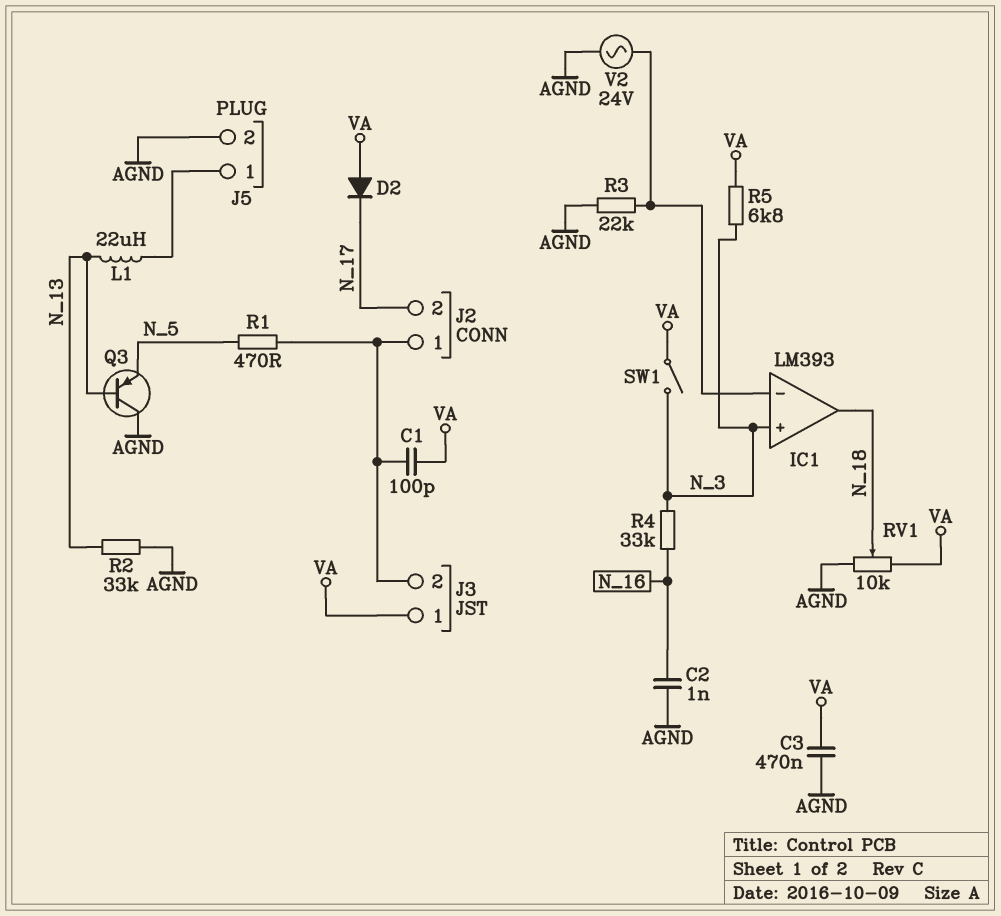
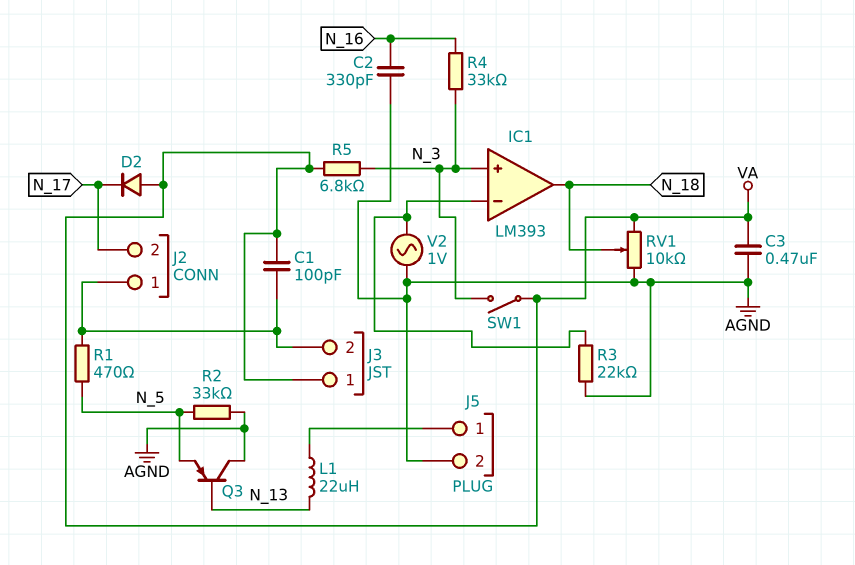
C2: 1nF (AGND, N_16) -> 330pF (AGND, N_16)
R2: 33k (AGND, N_13) -> 33k (AGND, N_5)
V2: AC 24V (AGND, IC1/in-) -> AC 1V (AGND, IC1/in-)

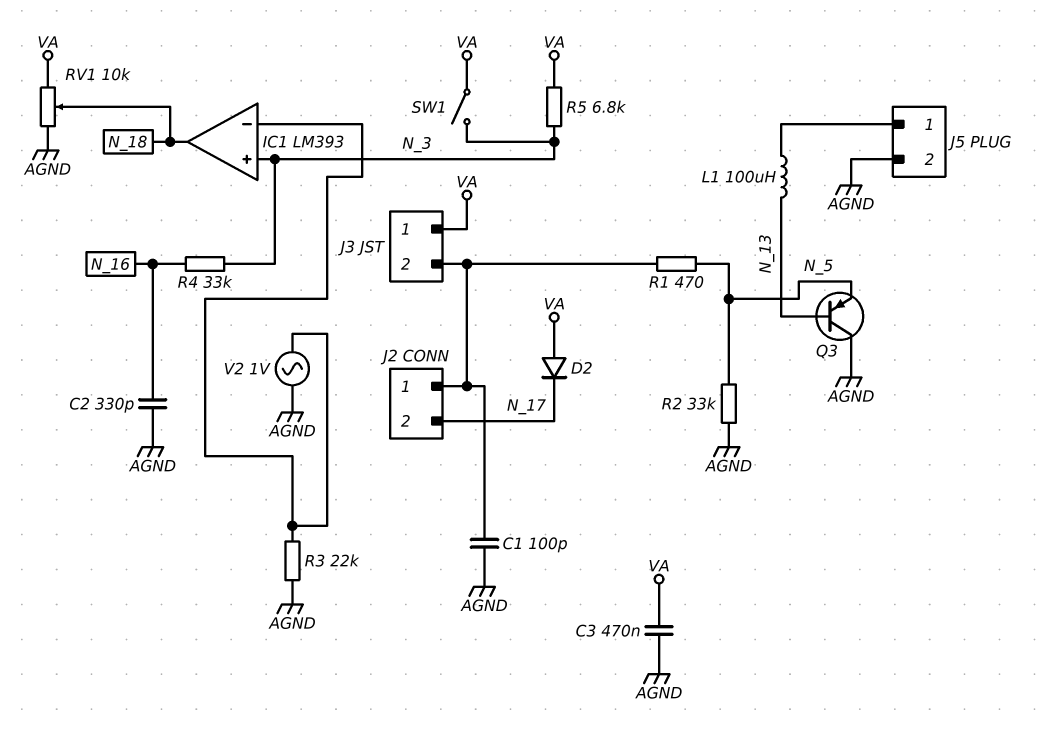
C1: 100pF (J2/1, VA) -> 100pF (AGND, J2/1)
L1: 22uH (J5/1, N_13) -> 100uH (J5/1, N_13)

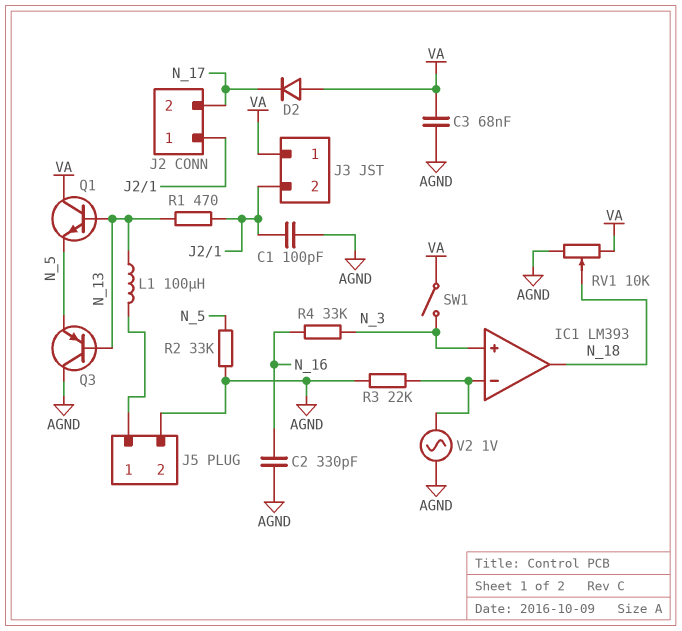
C3: 470nF (AGND, VA) -> 68nF (AGND, VA)
Q1: none -> NPN (B N_13, C VA, E N_5)
R1: 470 (J2/1, N_5) -> 470 (J2/1, N_13)
R5: 6.8k (N_3, VA) -> none

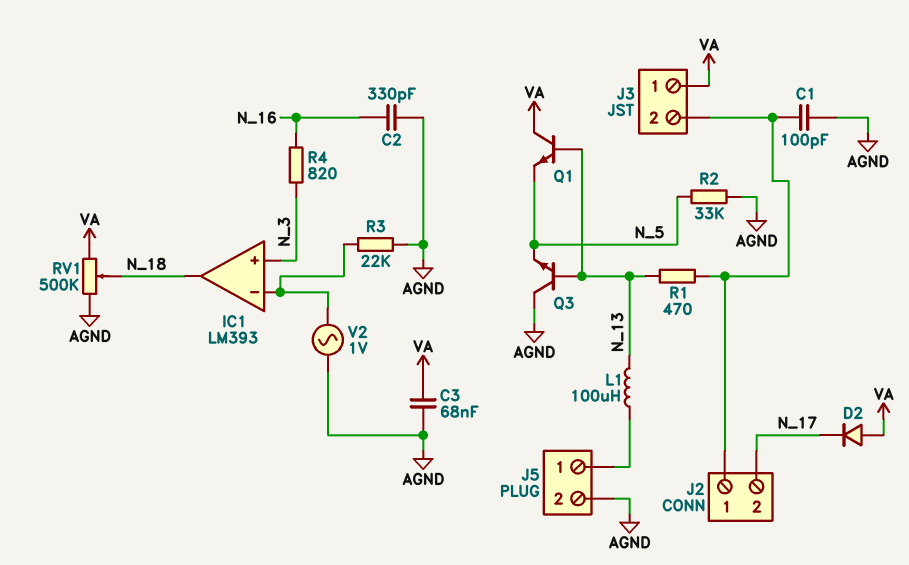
Q3: PNP (B N_13, C AGND, E N_5) -> NPN (B N_13, C AGND, E N_5)
R4: 33k (N_3, N_16) -> 820 (N_3, N_16)
RV1: 10k (AGND, VA, wiper N_18) -> 500k (AGND, VA, wiper N_18)
SW1: switch (N_3, VA) -> none

